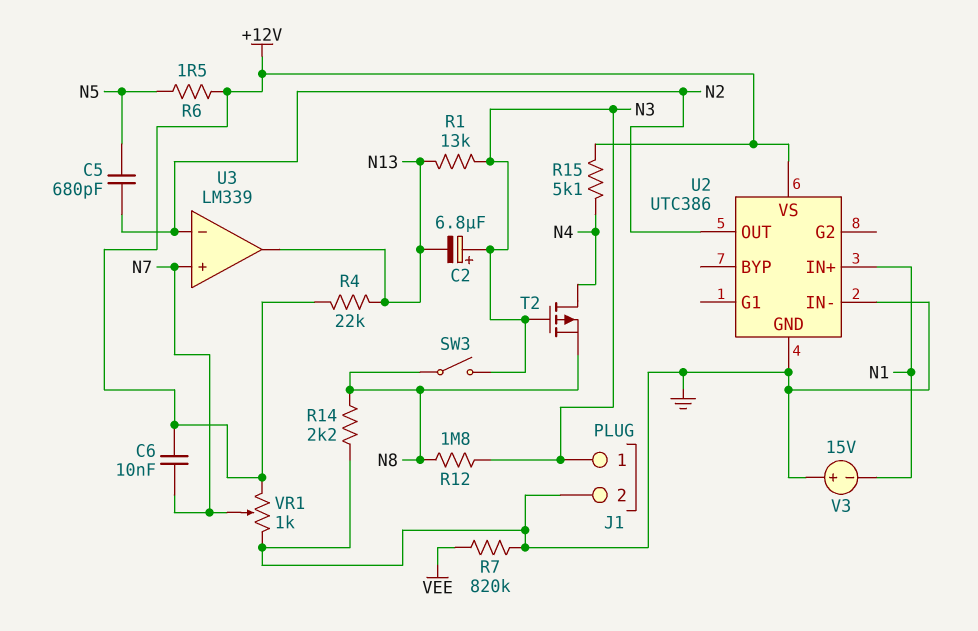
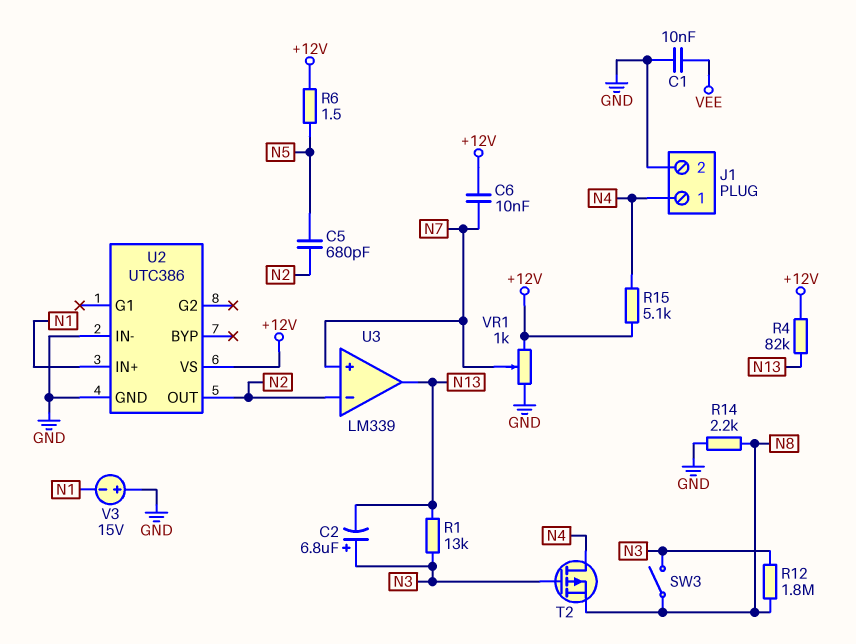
C1: none -> 10nF (GND, VEE)
J1 pin 1: N3 -> N4
R4: 22k (+12V, N13) -> 82k (+12V, N13)
R7: 820k (GND, VEE) -> none

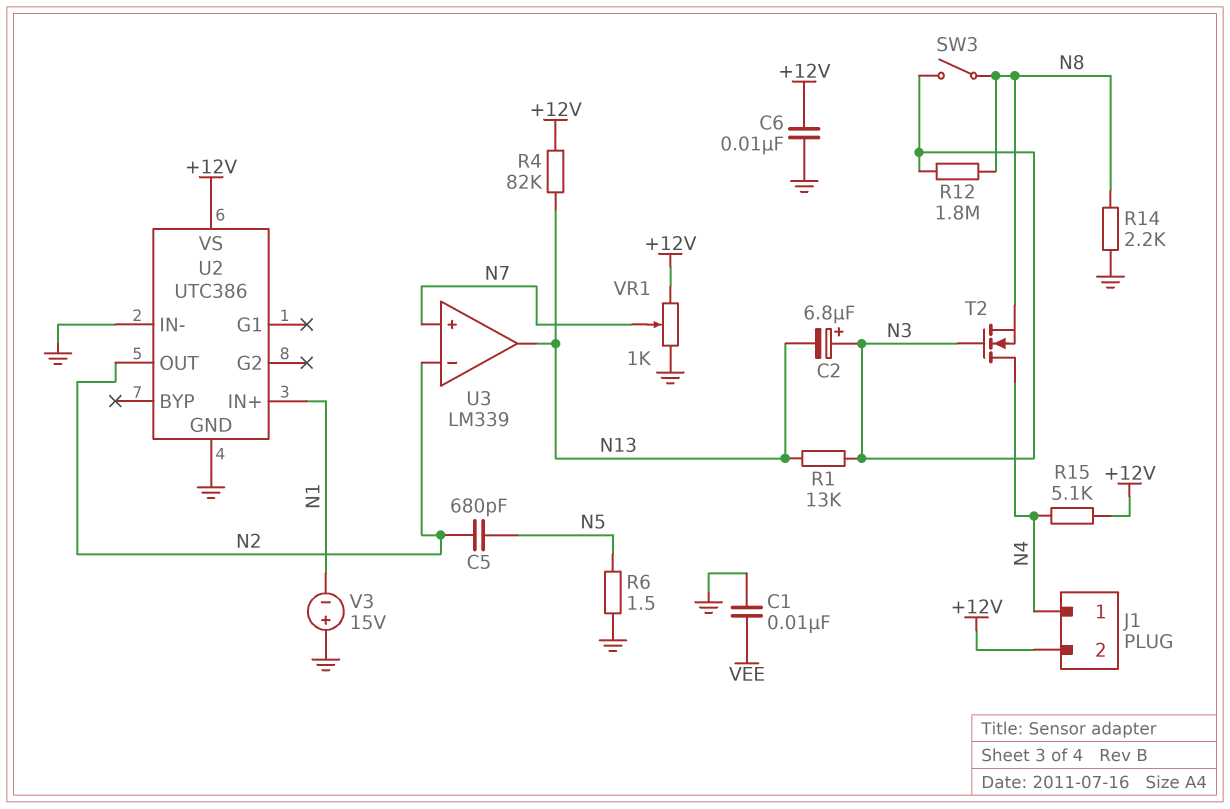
C6: 10nF (+12V, N7) -> 10nF (+12V, GND)
J1 pin 2: GND -> +12V
R6: 1.5 (+12V, N5) -> 1.5 (GND, N5)
T2: PMOS (G N3, D N4, S N8) -> NMOS (G N3, D N4, S N8)

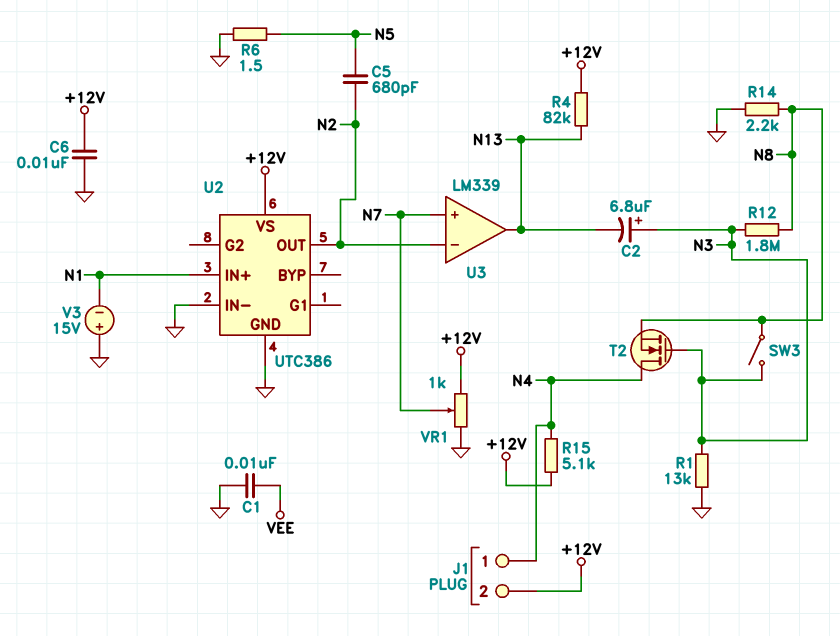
R1: 13k (N3, N13) -> 13k (GND, N3)

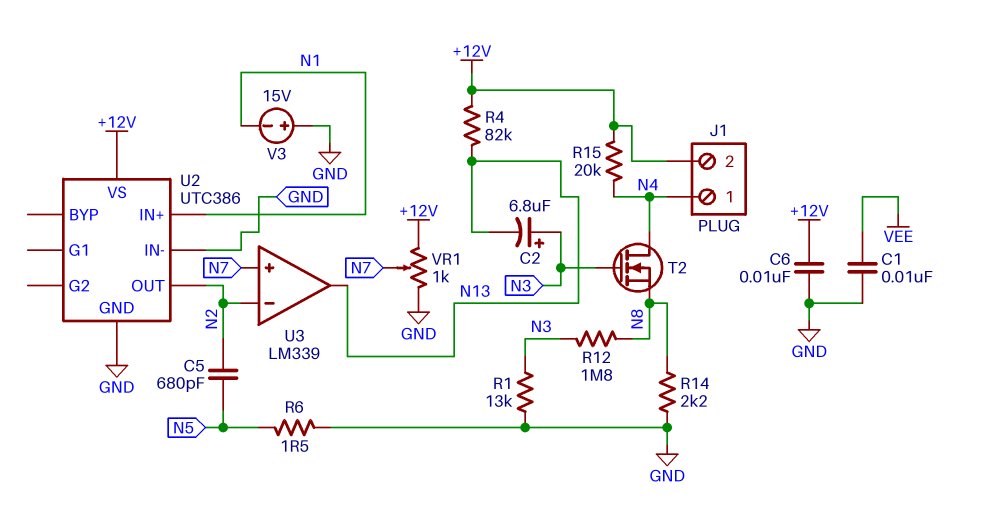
R15: 5.1k (+12V, N4) -> 20k (+12V, N4)
SW3: switch (N3, N8) -> none

